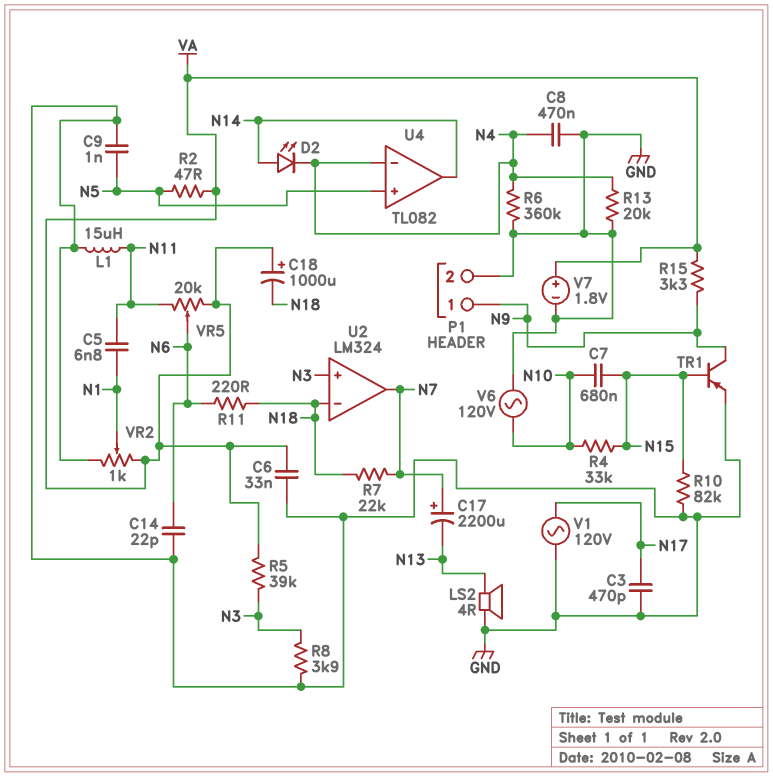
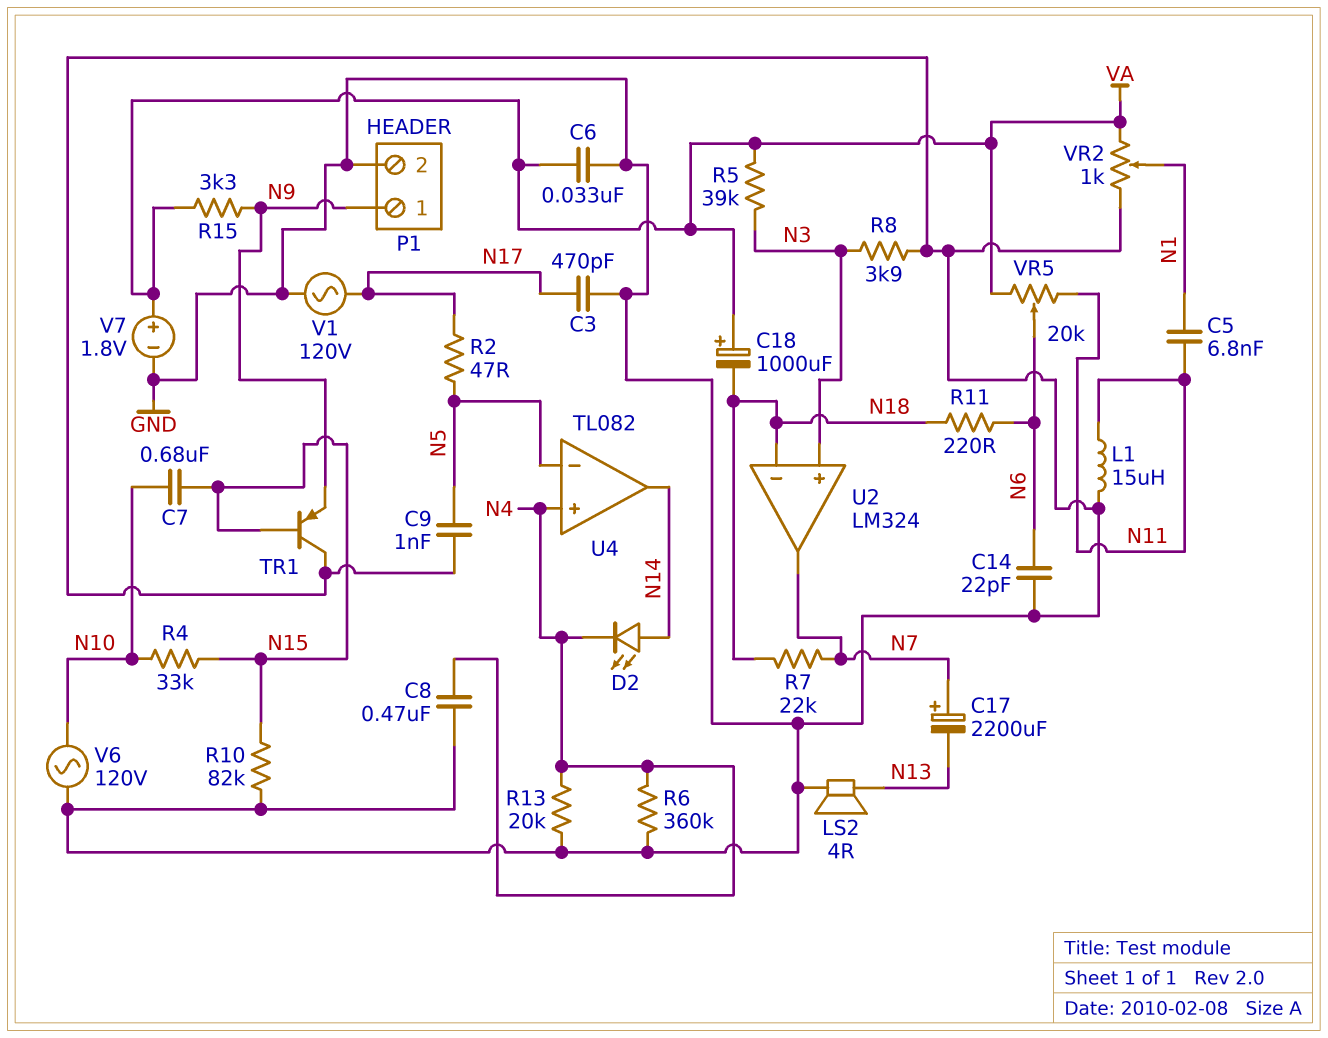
R2: 47 (N5, VA) -> 47 (N5, N17)
TR1: PNP (B N15, C N9, E GND) -> PNP (B N15, C GND, E N9)
U4 pin in+: N5 -> N4
U4 pin in-: N4 -> N5

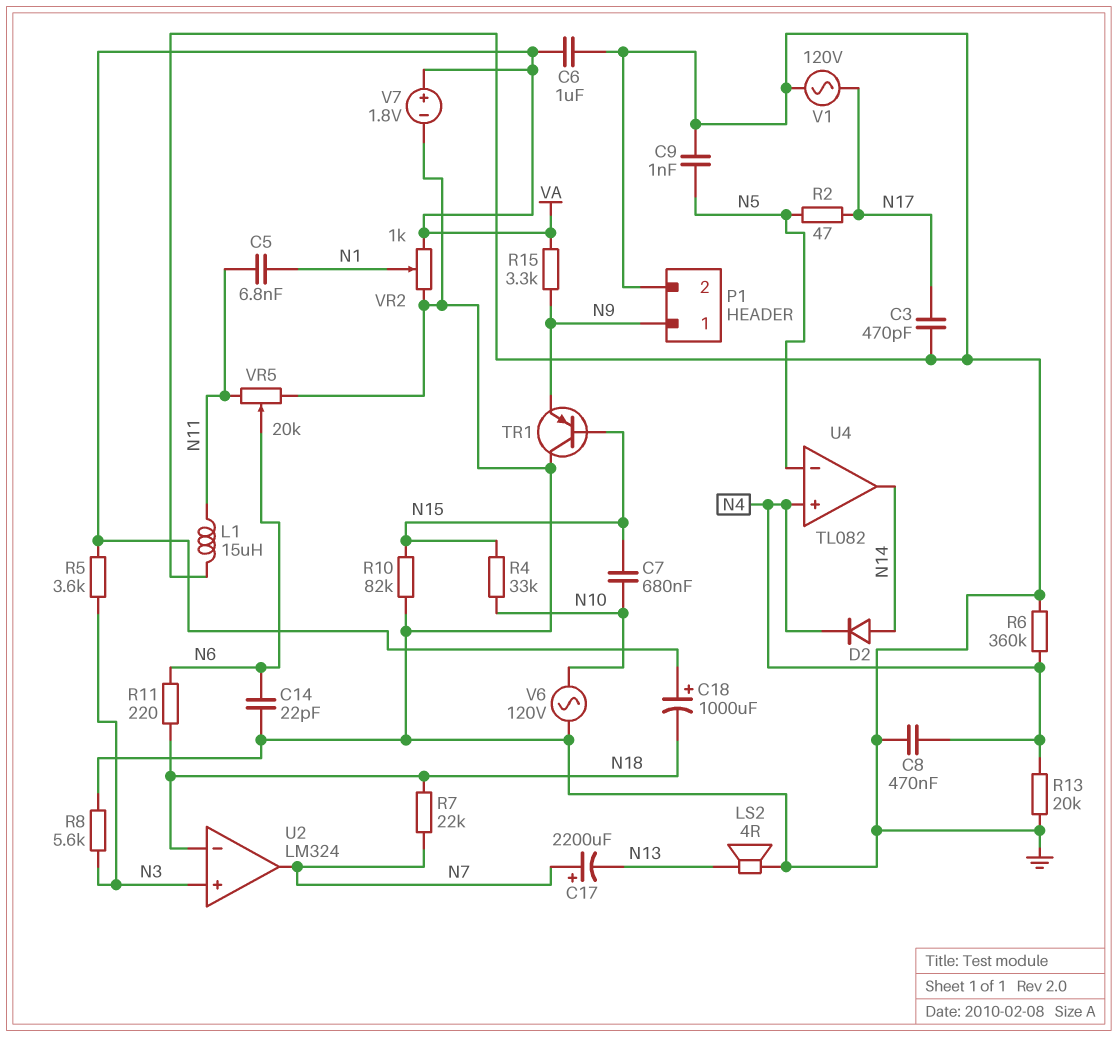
C6: 33nF (GND, VA) -> 1uF (GND, VA)
D2: LED (A N14, K N4) -> diode (A N14, K N4)
R5: 39k (N3, VA) -> 3.6k (N3, VA)
R8: 3.9k (GND, N3) -> 5.6k (GND, N3)
VR5: 20k (N11, VA, wiper N6) -> 20k (GND, N11, wiper N6)

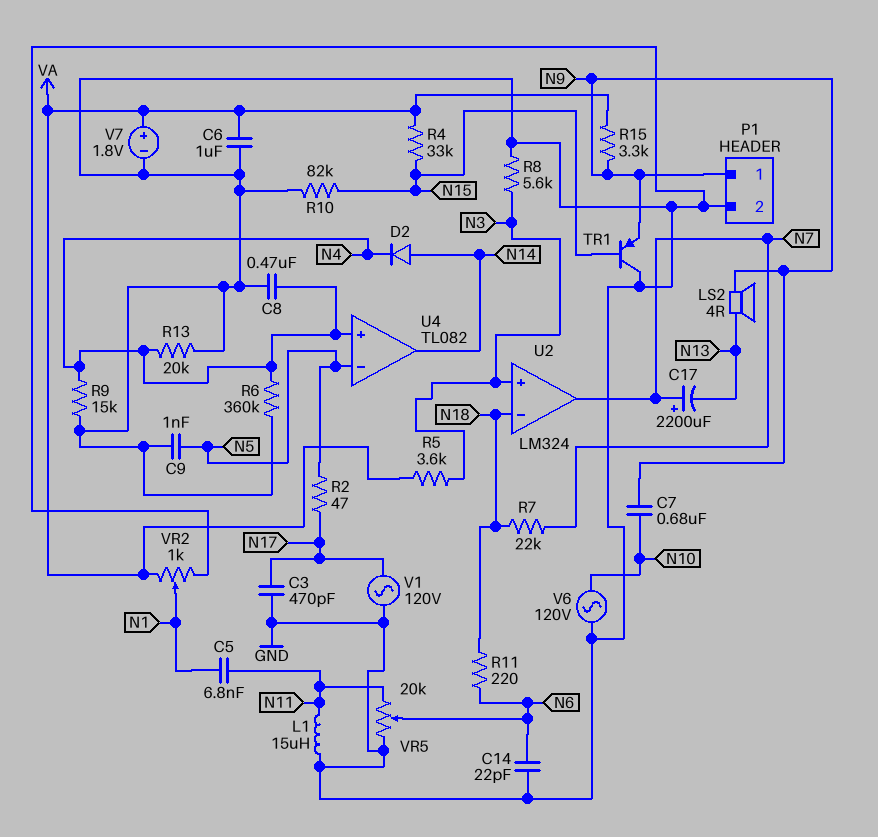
C7: 680nF (N10, N15) -> 680nF (N9, N10)
C18: 1000uF (plus VA, minus N18) -> none
LS2: speaker 4R (GND, N13) -> speaker 4R (N9, N13)
R4: 33k (N10, N15) -> 33k (N15, VA)
R9: none -> 15k (GND, N4)

